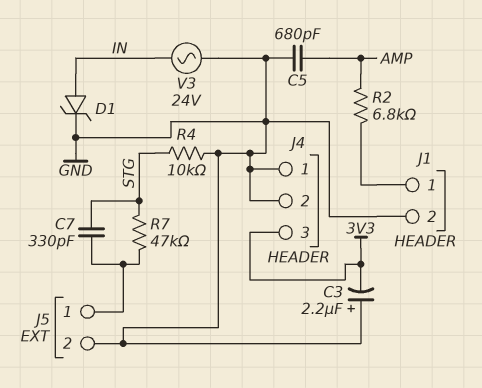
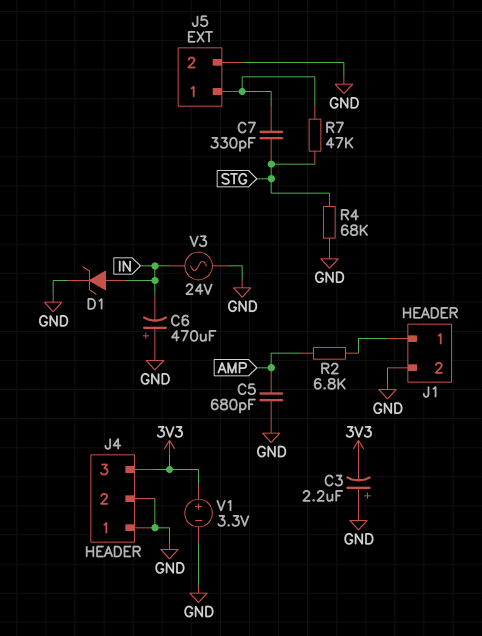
C6: none -> 470uF (plus GND, minus IN)
R4: 10k (GND, STG) -> 68k (GND, STG)
V1: none -> 3.3V (plus 3V3, minus GND)

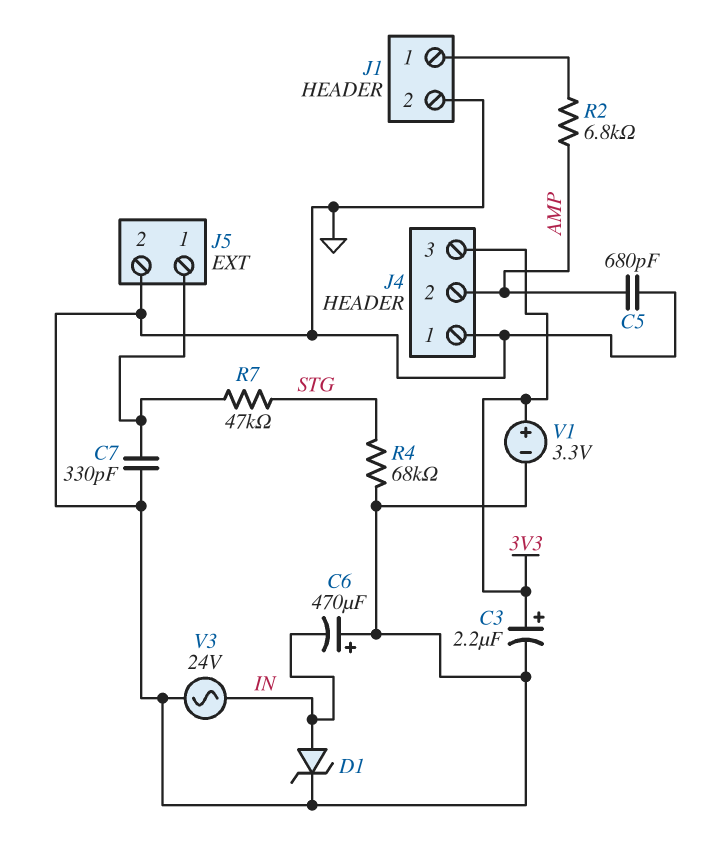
C3: 2.2uF (plus GND, minus 3V3) -> 2.2uF (plus 3V3, minus GND)
C7: 330pF (J5/1, STG) -> 330pF (GND, J5/1)
J4 pin 2: GND -> AMP

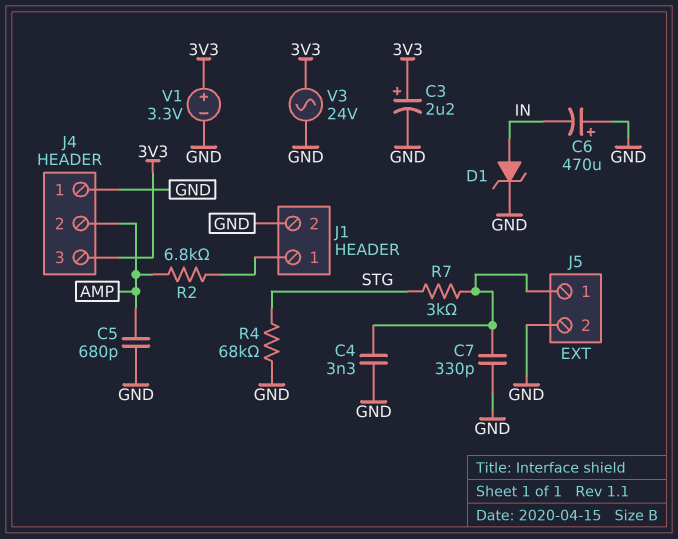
C4: none -> 3.3nF (GND, J5/1)
R7: 47k (J5/1, STG) -> 3k (J5/1, STG)
V3: AC 24V (GND, IN) -> AC 24V (3V3, GND)

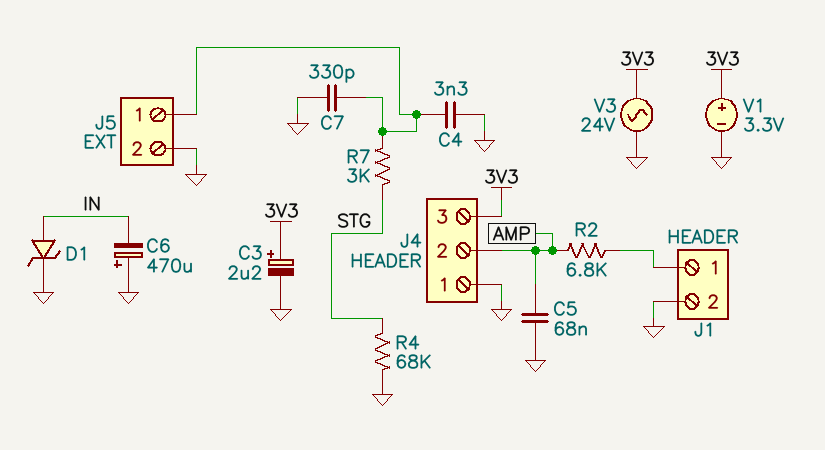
C5: 680pF (AMP, GND) -> 68nF (AMP, GND)

